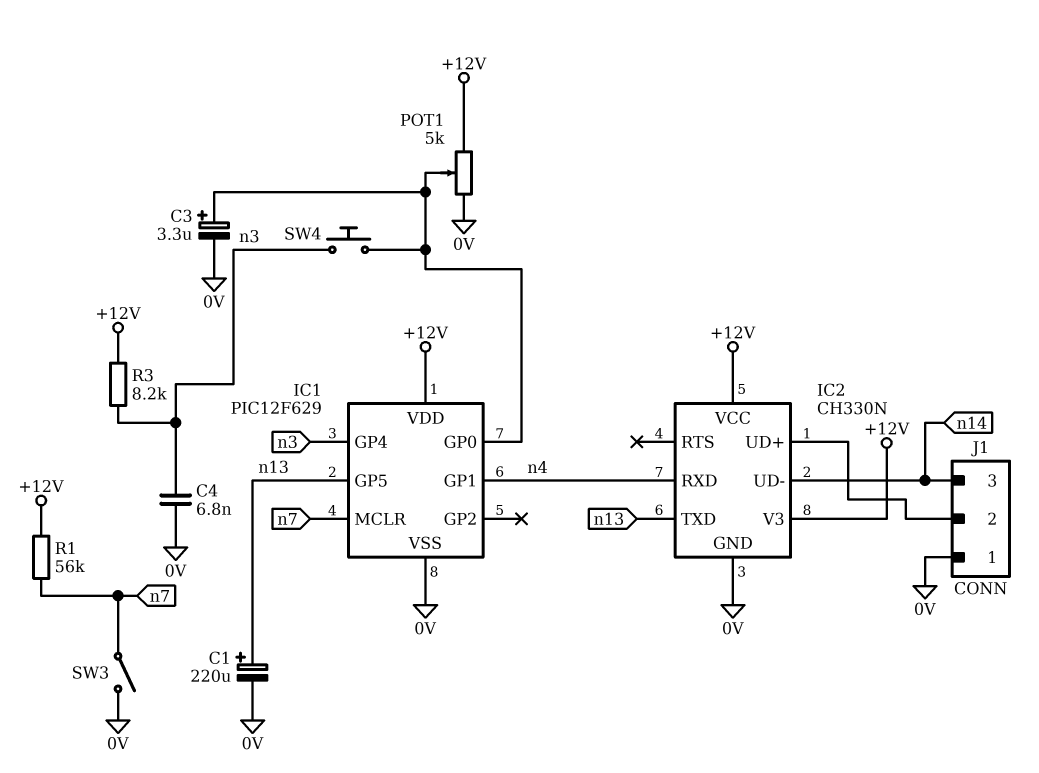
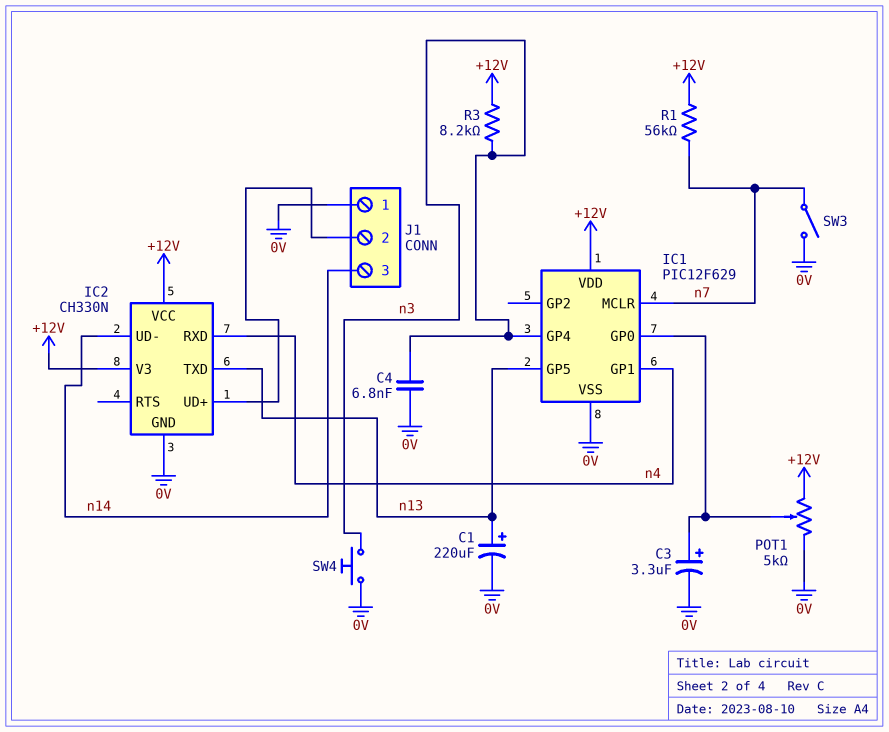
SW4: button (IC1/GP0, n3) -> button (0V, n3)

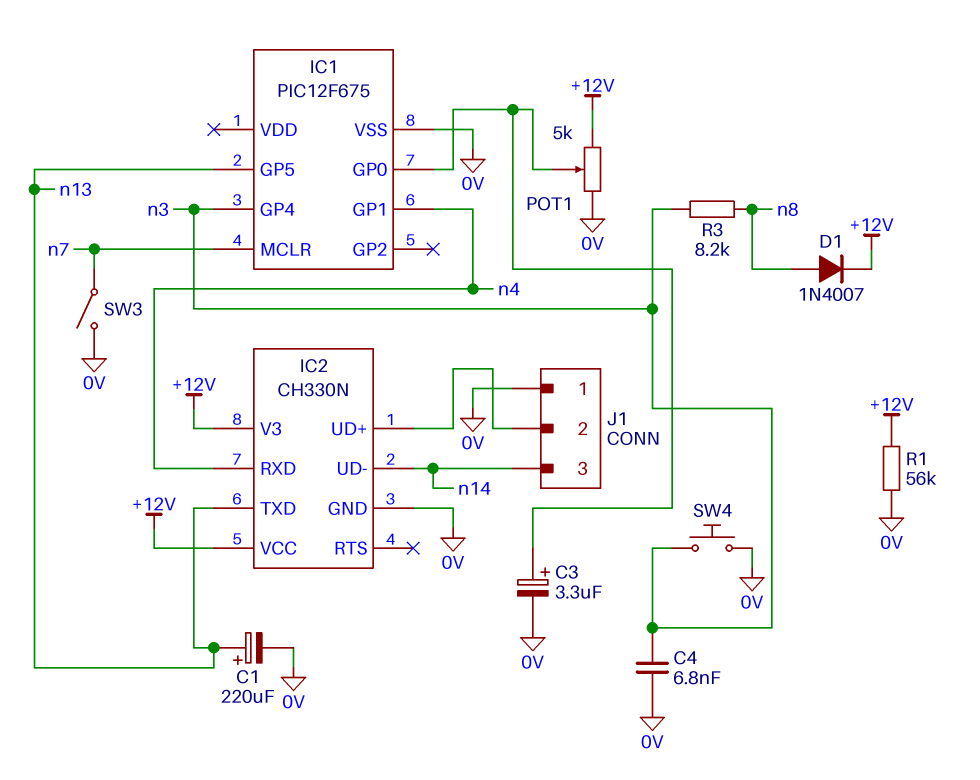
D1: none -> diode 1N4007 (A n8, K +12V)
IC1: PIC12F629 -> PIC12F675
IC1 pin VDD: +12V -> none
R1: 56k (+12V, n7) -> 56k (+12V, 0V)
R3: 8.2k (+12V, n3) -> 8.2k (n3, n8)

